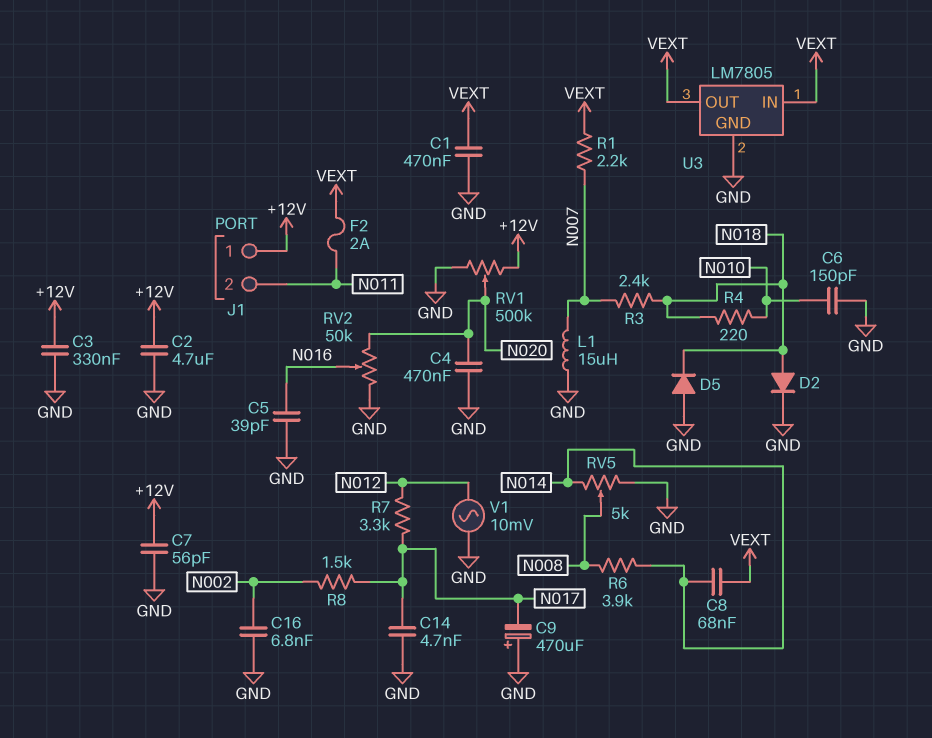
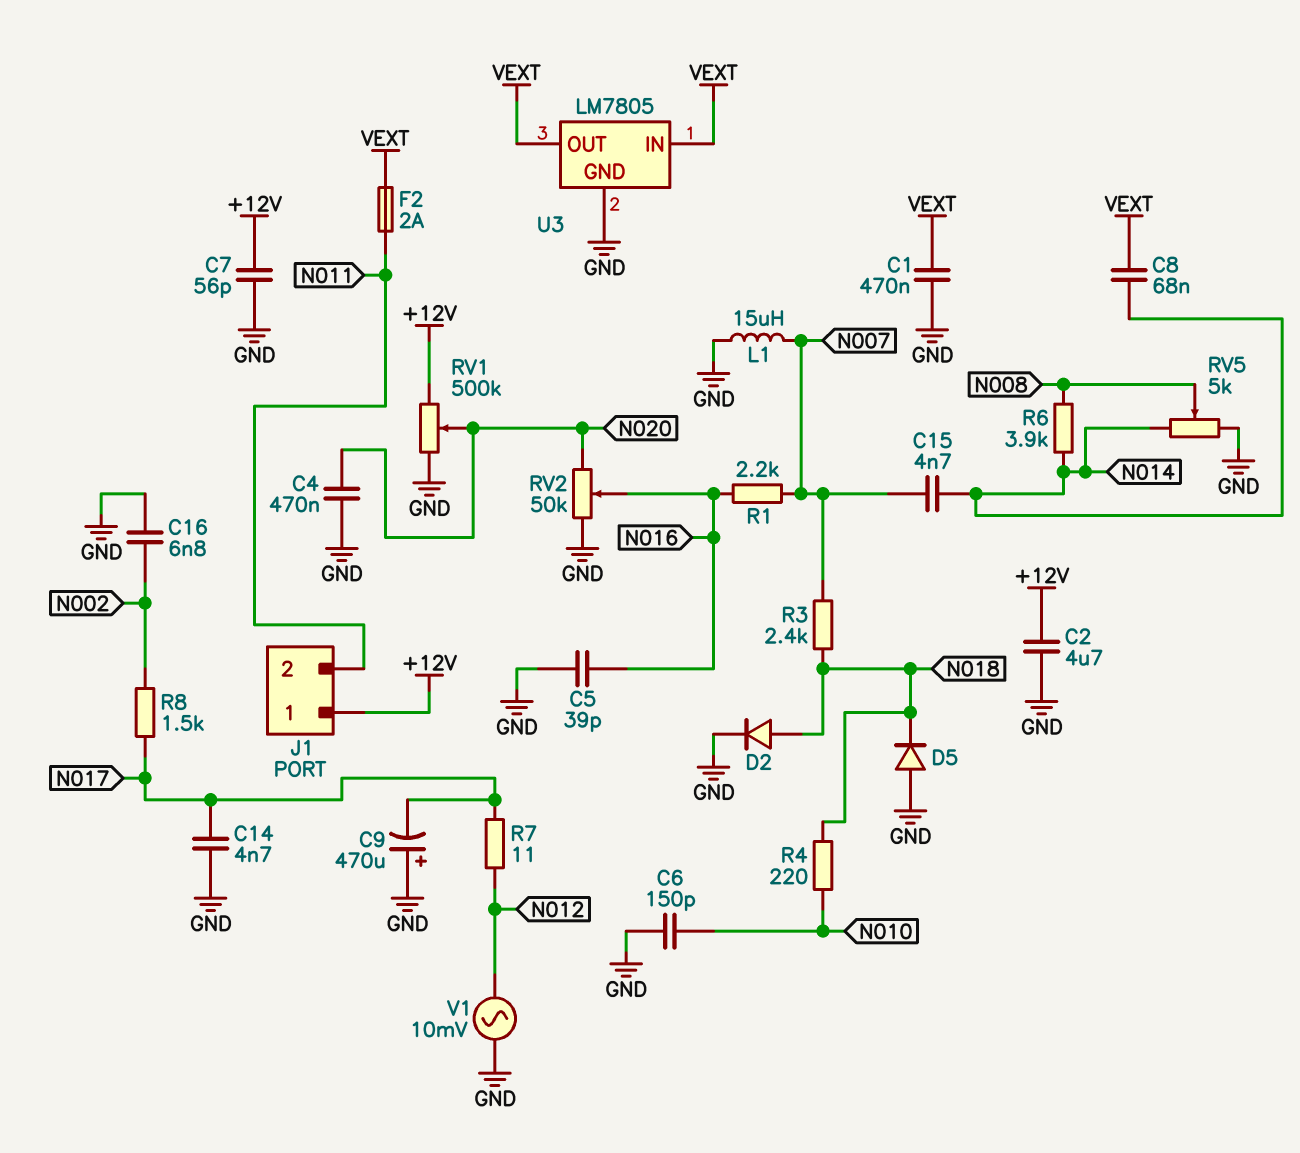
C3: 330nF (+12V, GND) -> none
C15: none -> 4.7nF (N007, N014)
R1: 2.2k (N007, VEXT) -> 2.2k (N007, N016)
R7: 3.3k (N012, N017) -> 11 (N012, N017)

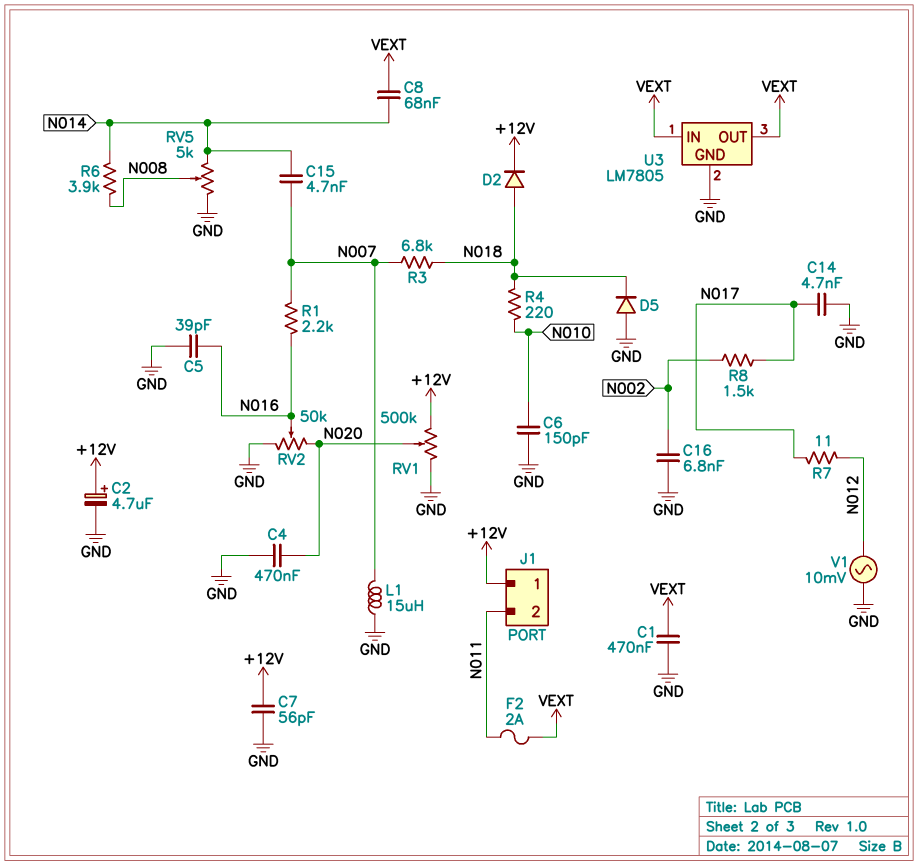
C2: 4.7uF (+12V, GND) -> 4.7uF (plus +12V, minus GND)
C9: 470uF (plus GND, minus N017) -> none
D2: diode (A N018, K GND) -> diode (A N018, K +12V)
R3: 2.4k (N007, N018) -> 6.8k (N007, N018)

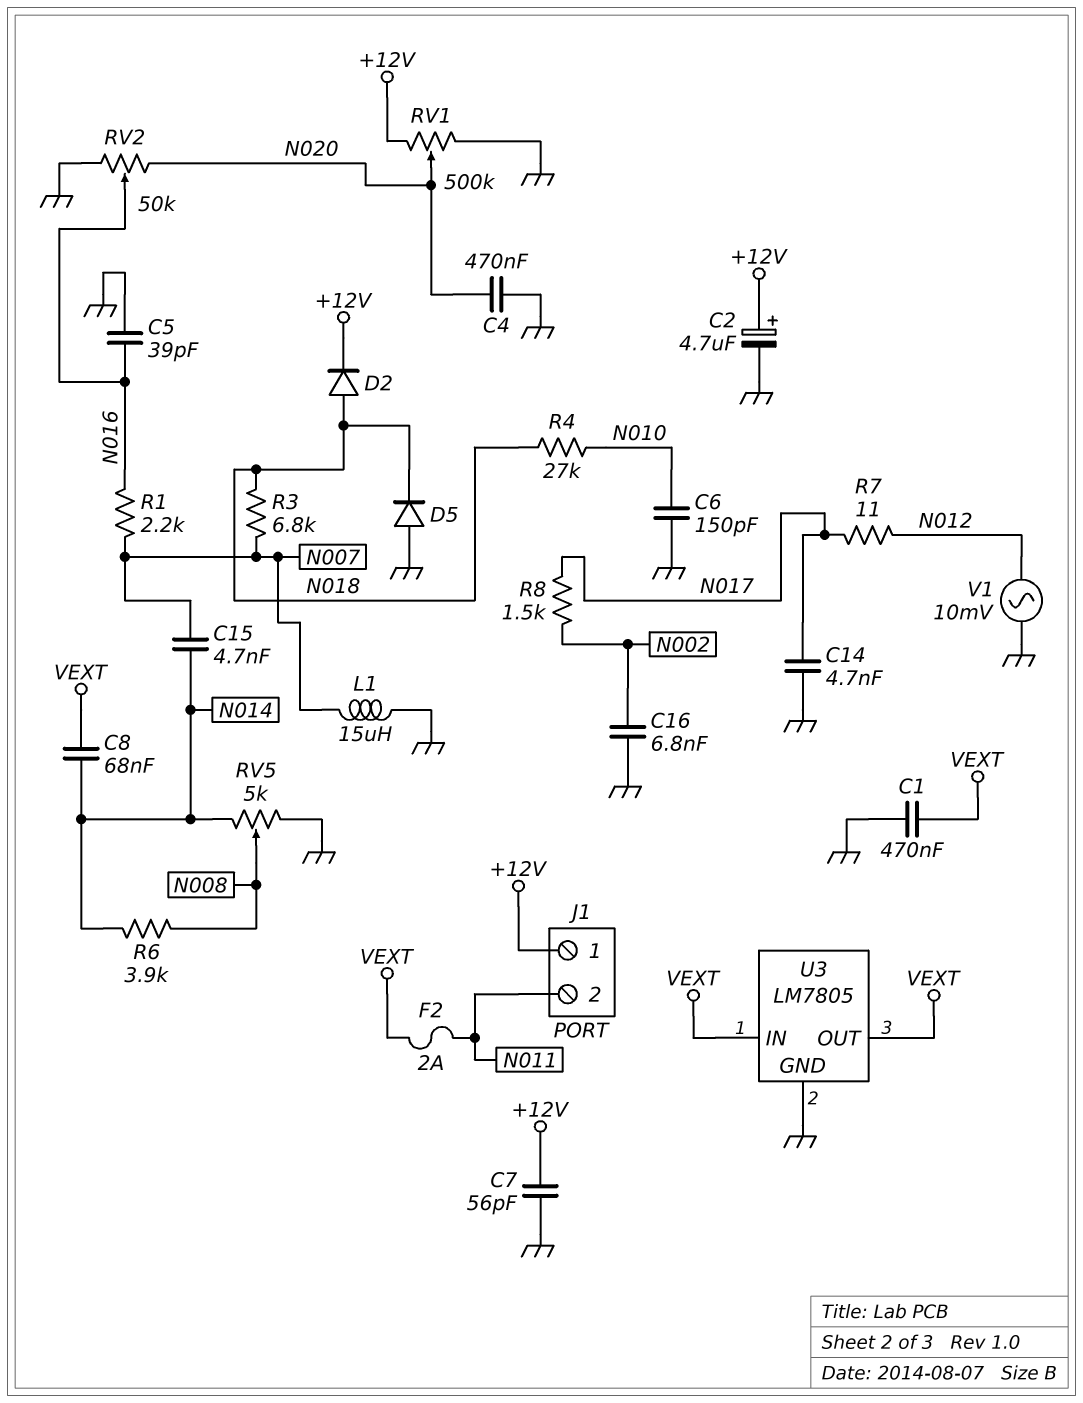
R4: 220 (N010, N018) -> 27k (N010, N018)

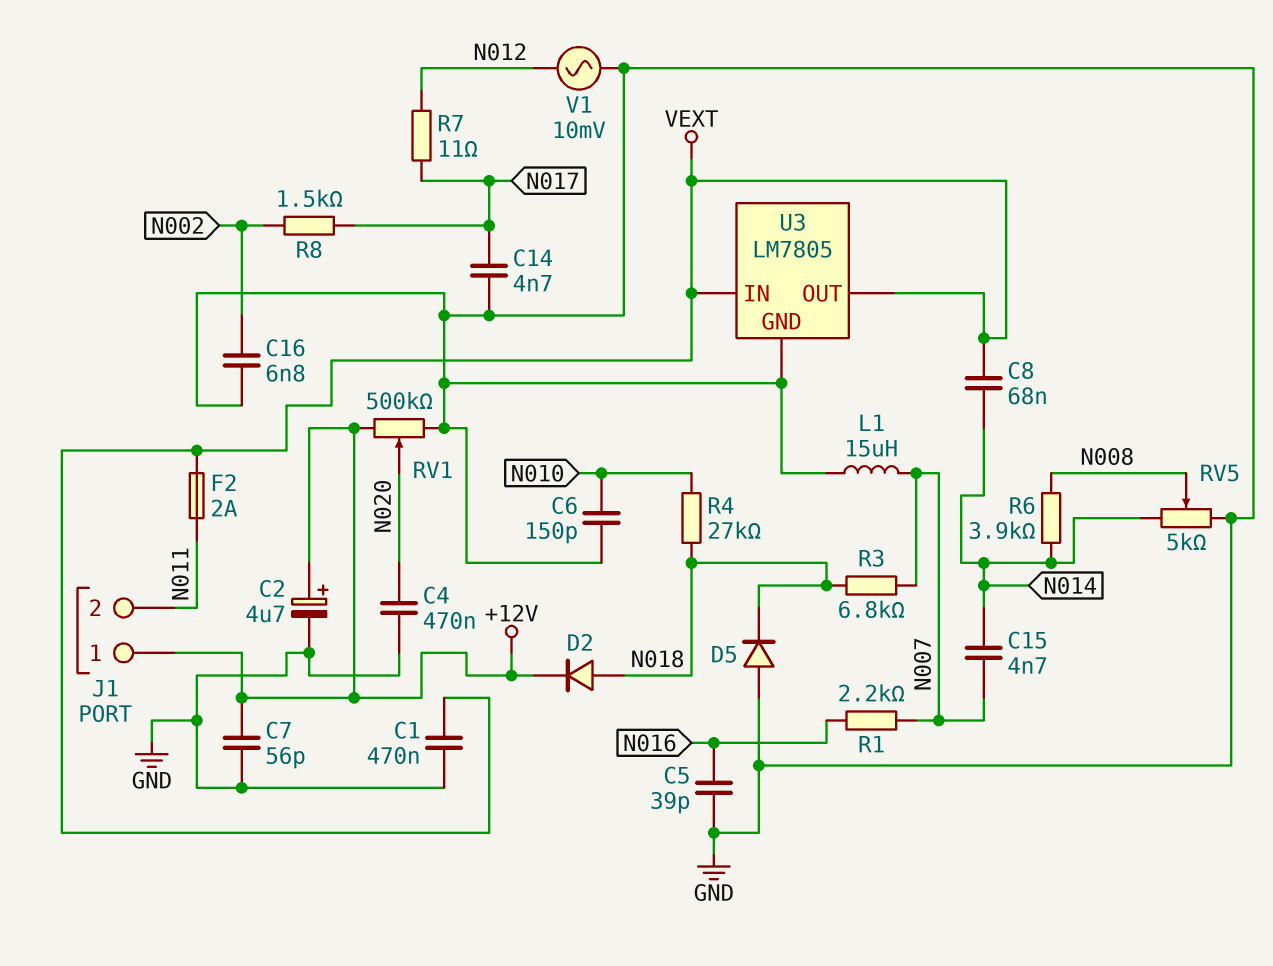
RV2: 50k (GND, N020, wiper N016) -> none

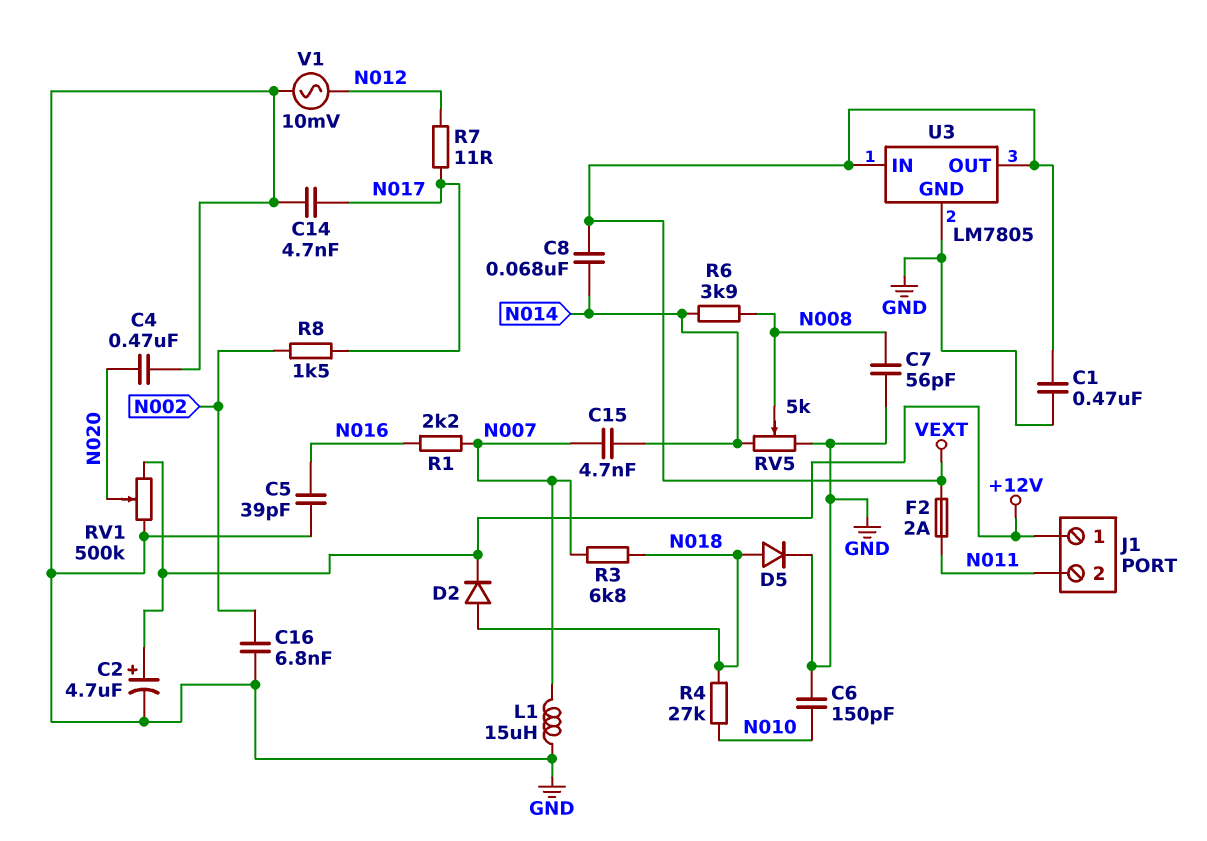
C7: 56pF (+12V, GND) -> 56pF (GND, N008)
D5: diode (A GND, K N018) -> diode (A N018, K GND)

